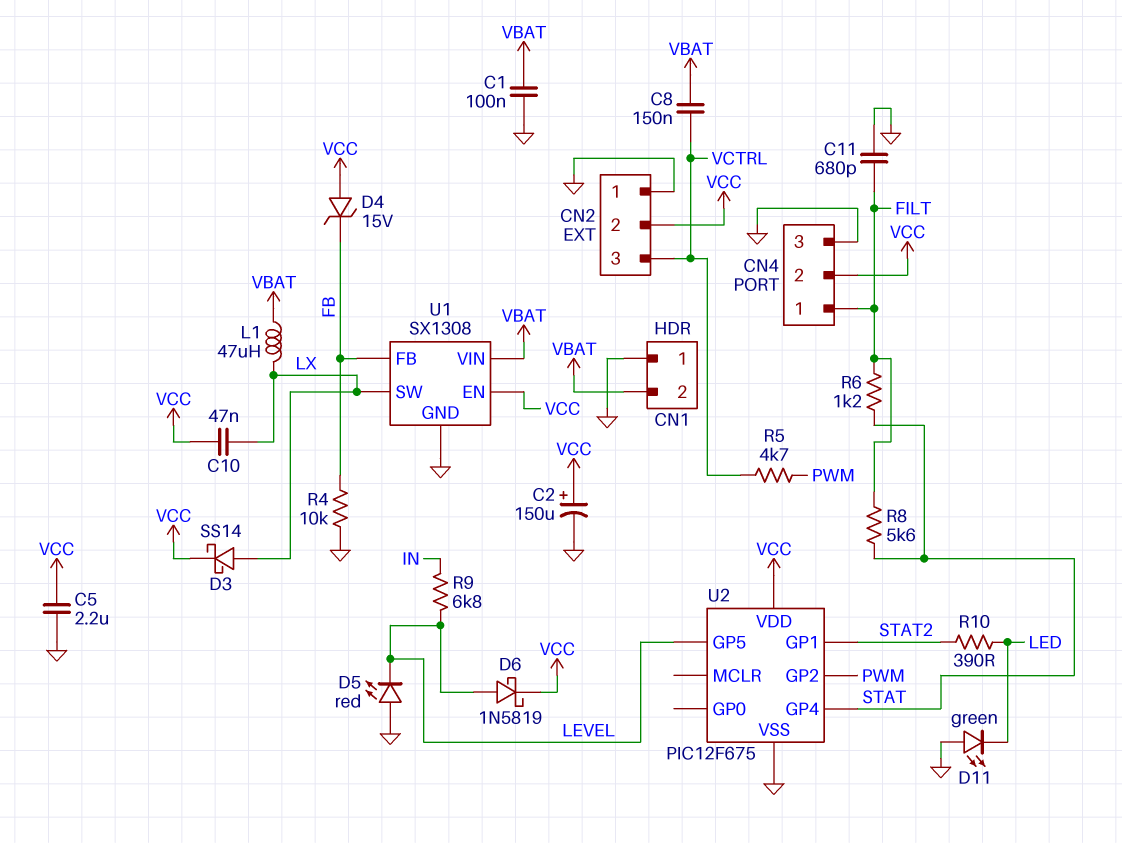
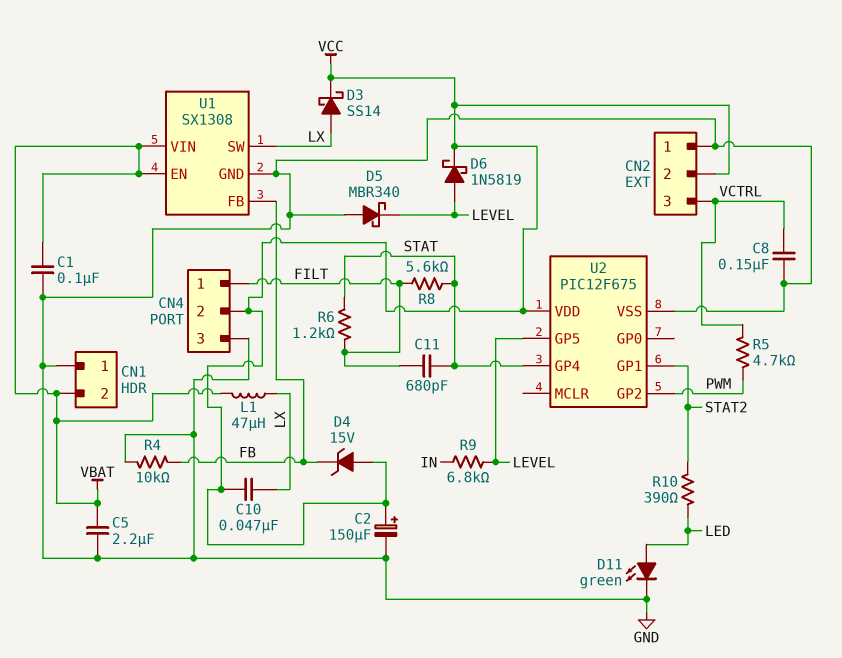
C5: 2.2uF (GND, VCC) -> 2.2uF (GND, VBAT)
C8: 150nF (VBAT, VCTRL) -> 150nF (GND, VCTRL)
C11: 680pF (FILT, GND) -> 680pF (FILT, STAT)
D5: LED red (A GND, K LEVEL) -> schottky MBR340 (A GND, K LEVEL)
D11: LED green (A GND, K LED) -> LED green (A LED, K GND)
U1 pin EN: VCC -> VBAT

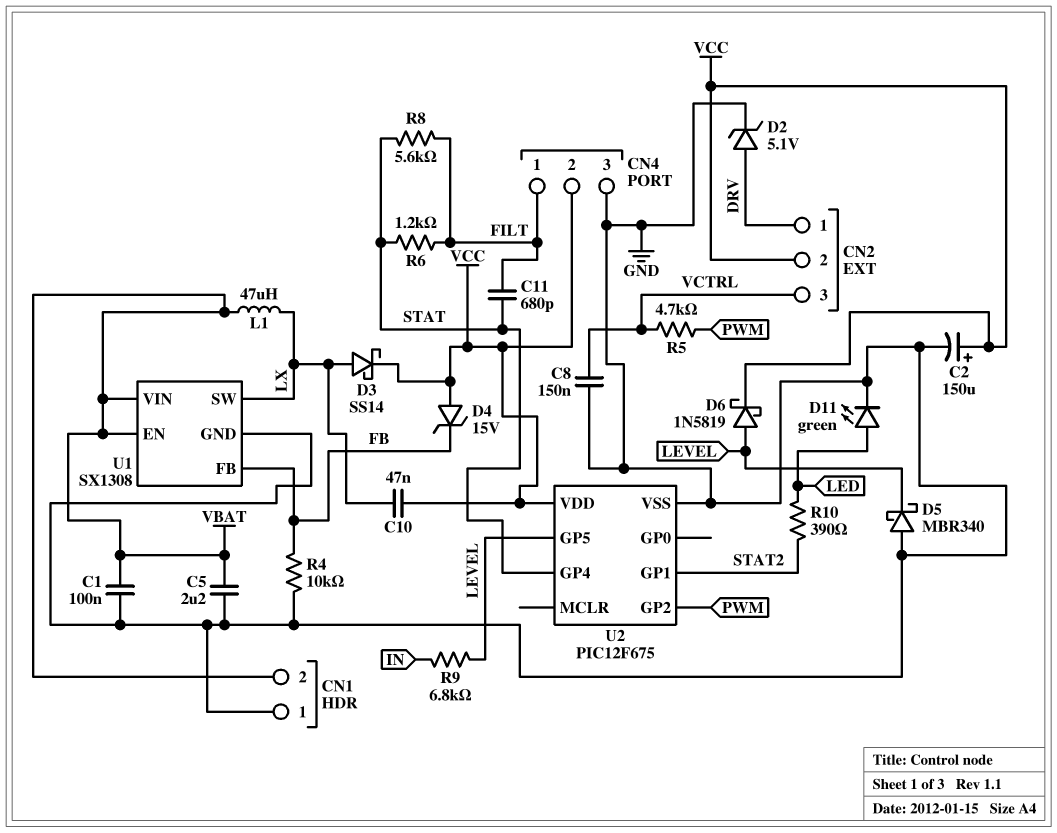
CN2 pin 1: GND -> DRV
D2: none -> zener 5.1V (A DRV, K GND)

